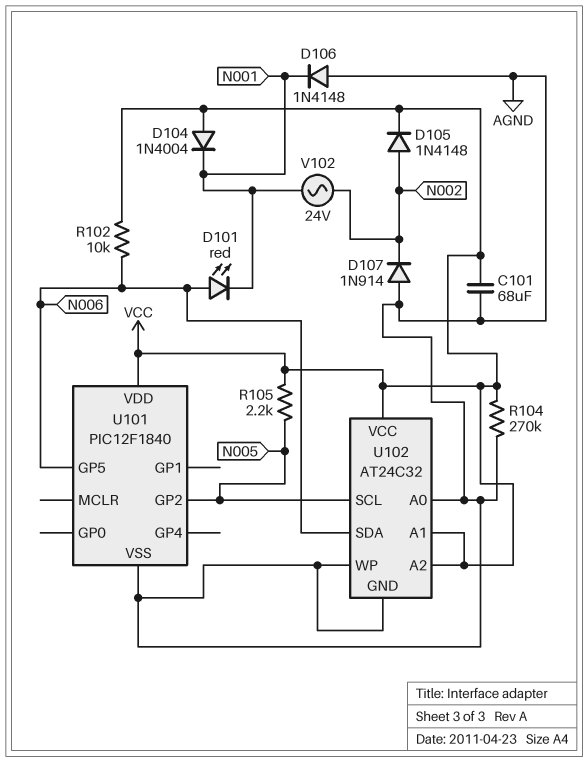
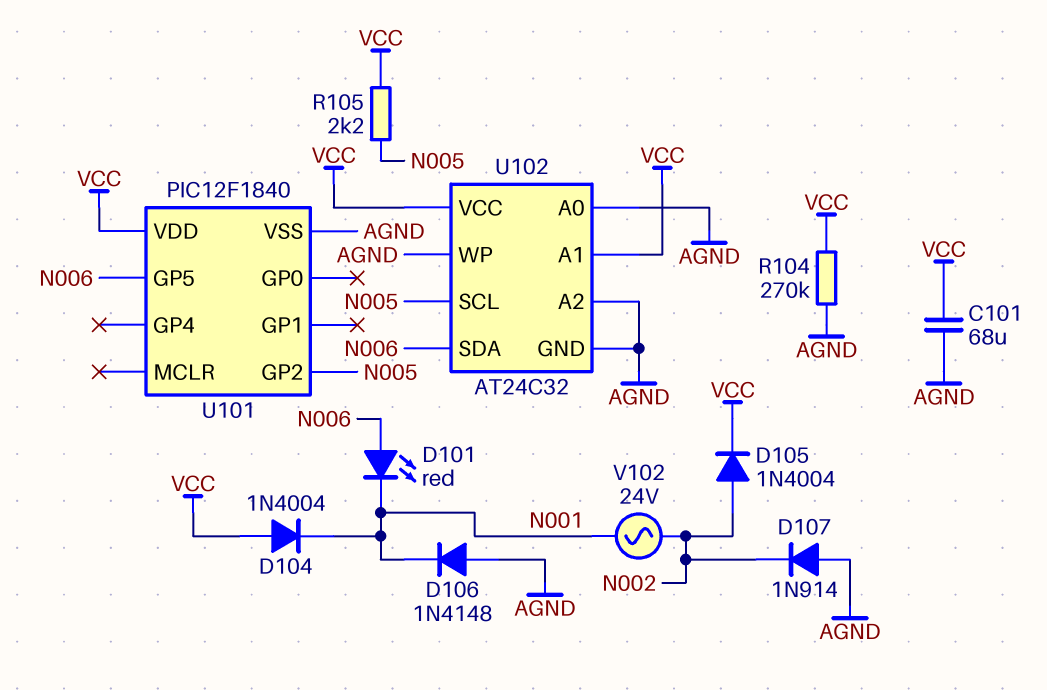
D105: diode 1N4148 (A N002, K VCC) -> diode 1N4004 (A N002, K VCC)
R102: 10k (N006, VCC) -> none
U102 pin A2: VCC -> AGND

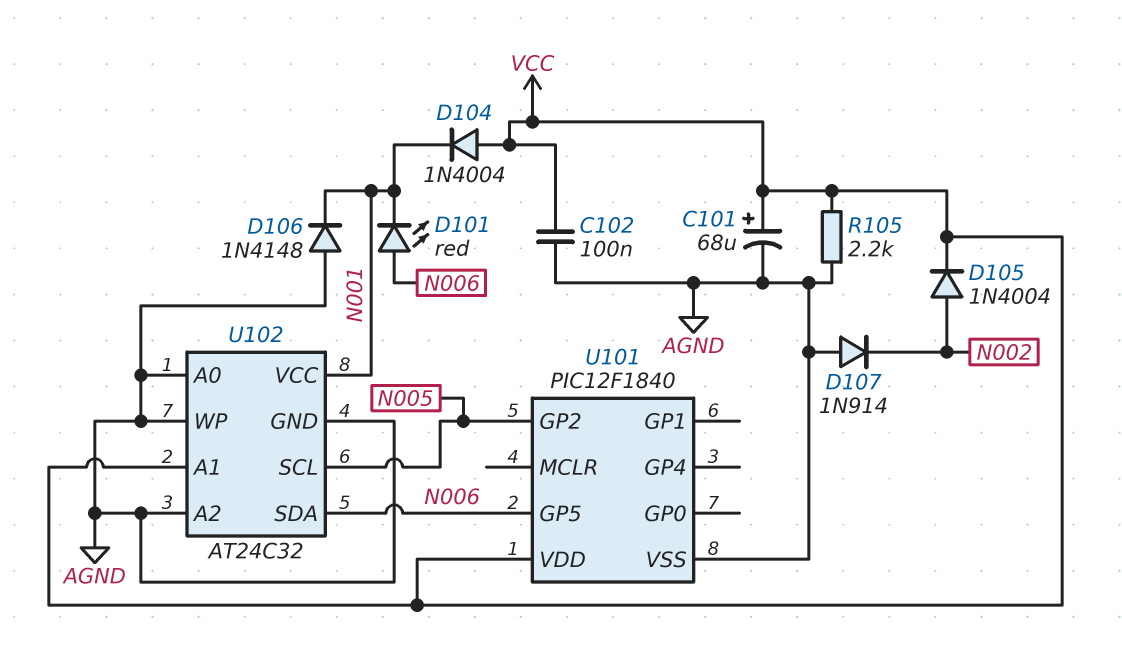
C101: 68uF (AGND, VCC) -> 68uF (plus VCC, minus AGND)
C102: none -> 100nF (AGND, VCC)
R104: 270k (AGND, VCC) -> none
R105: 2.2k (N005, VCC) -> 2.2k (AGND, VCC)
U102 pin VCC: VCC -> N001
V102: AC 24V (N001, N002) -> none

